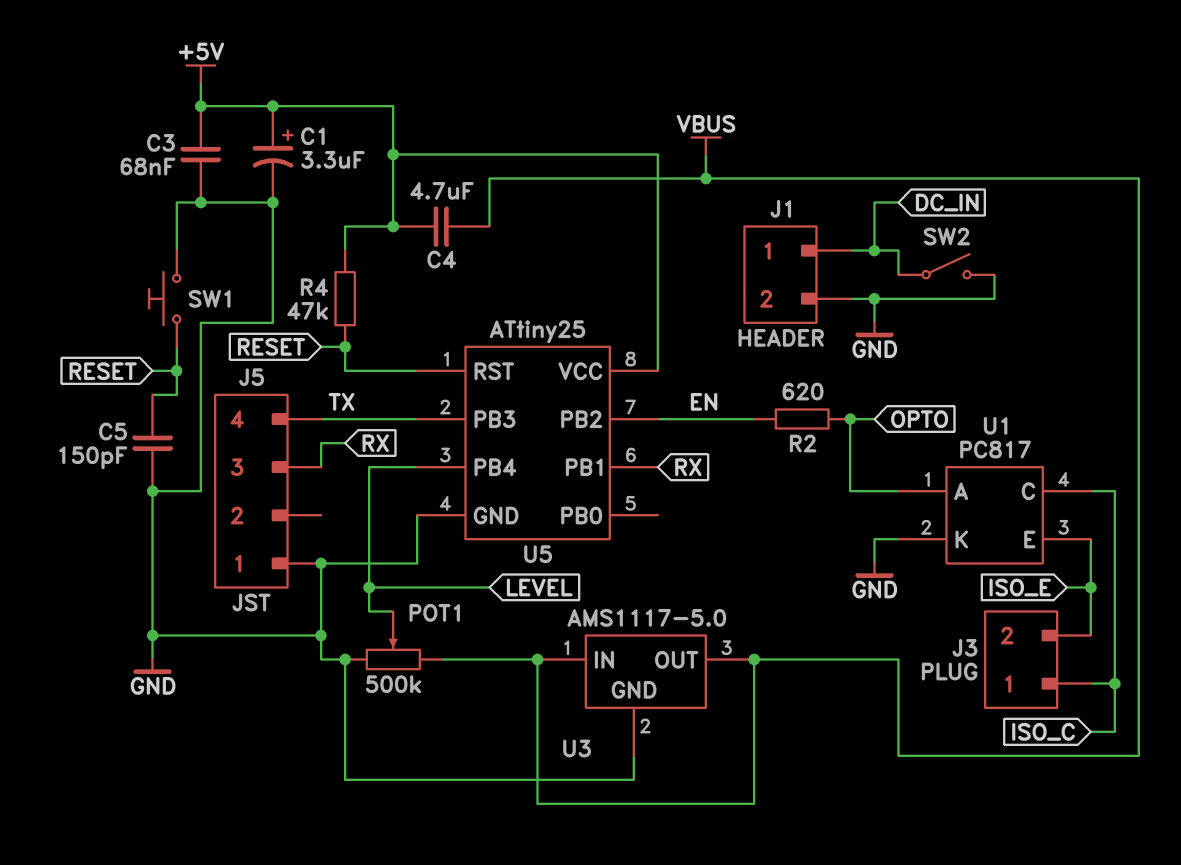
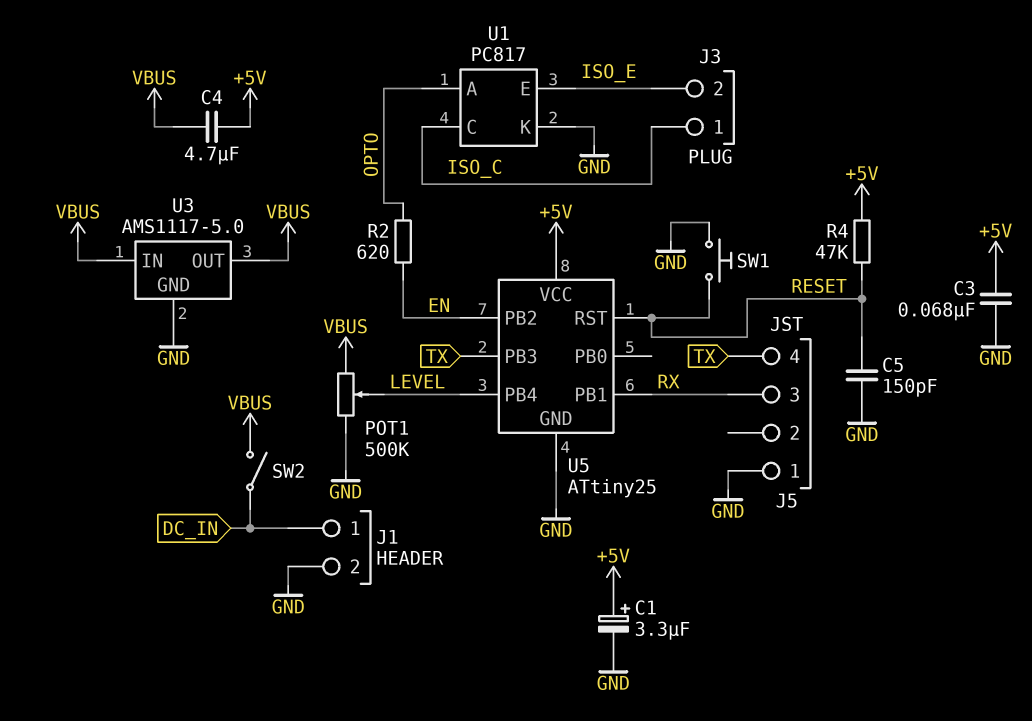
SW2: switch (DC_IN, GND) -> switch (DC_IN, VBUS)

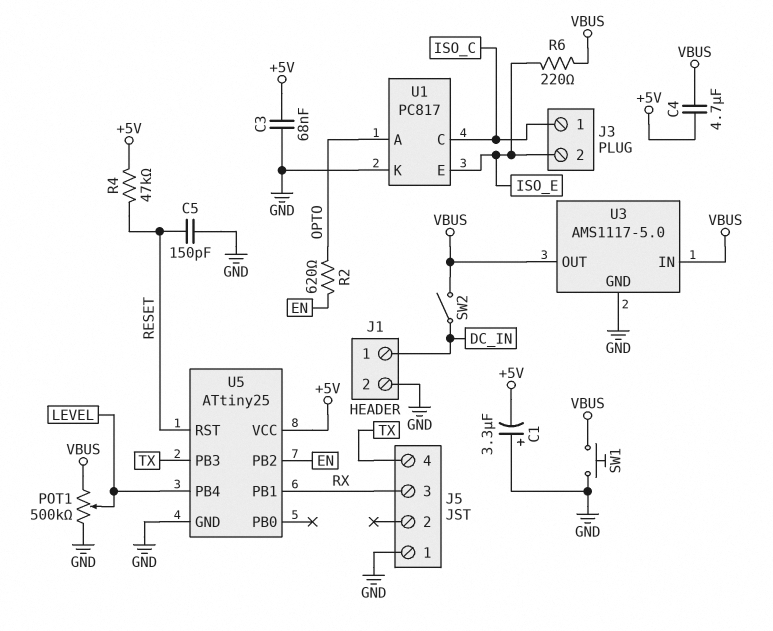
C1: 3.3uF (plus +5V, minus GND) -> 3.3uF (plus GND, minus +5V)
R6: none -> 220 (ISO_E, VBUS)
SW1: button (GND, RESET) -> button (GND, VBUS)

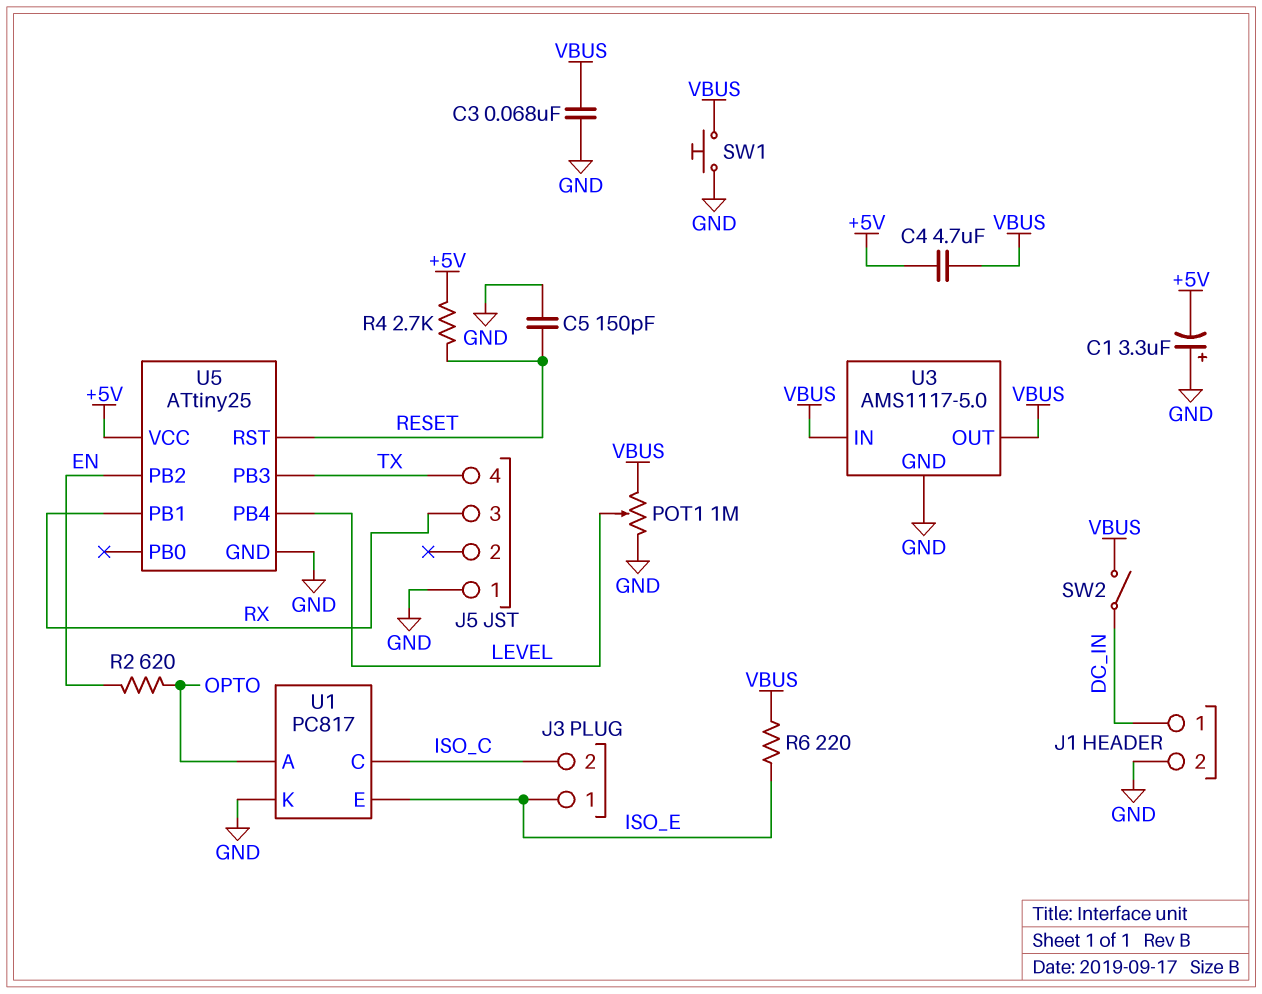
C3: 68nF (+5V, GND) -> 68nF (GND, VBUS)
J3 pin 1: ISO_C -> ISO_E
J3 pin 2: ISO_E -> ISO_C
POT1: 500k (GND, VBUS, wiper LEVEL) -> 1M (GND, VBUS, wiper LEVEL)
R4: 47k (+5V, RESET) -> 2.7k (+5V, RESET)

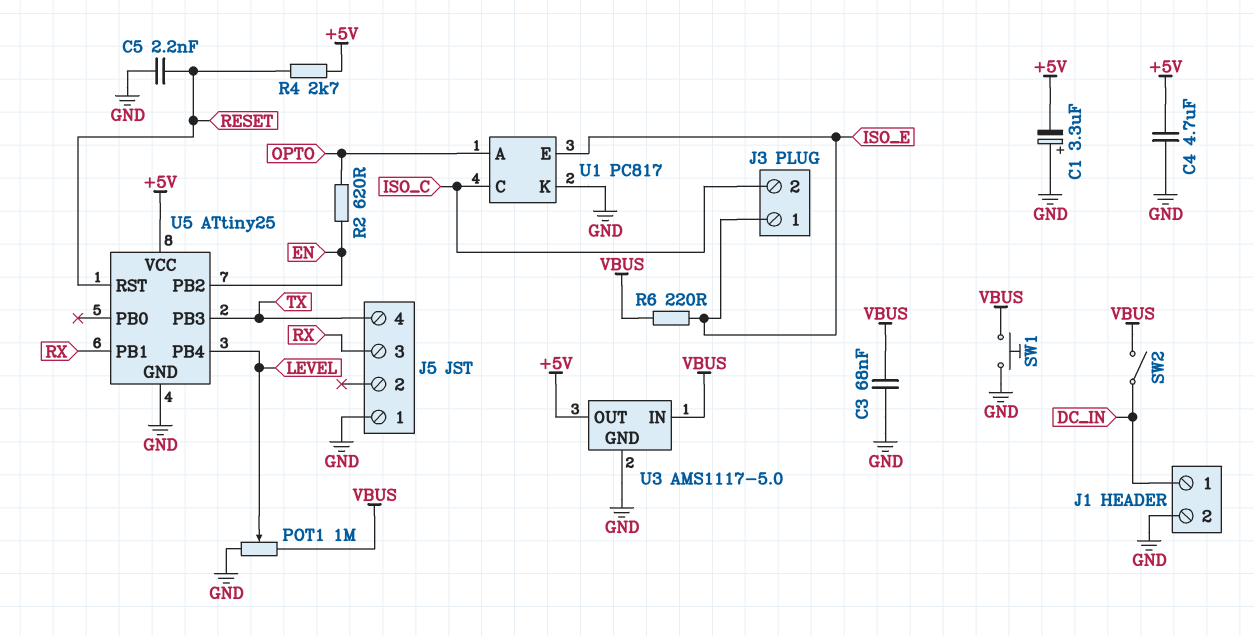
C4: 4.7uF (+5V, VBUS) -> 4.7uF (+5V, GND)
C5: 150pF (GND, RESET) -> 2.2nF (GND, RESET)
U3 pin OUT: VBUS -> +5V

